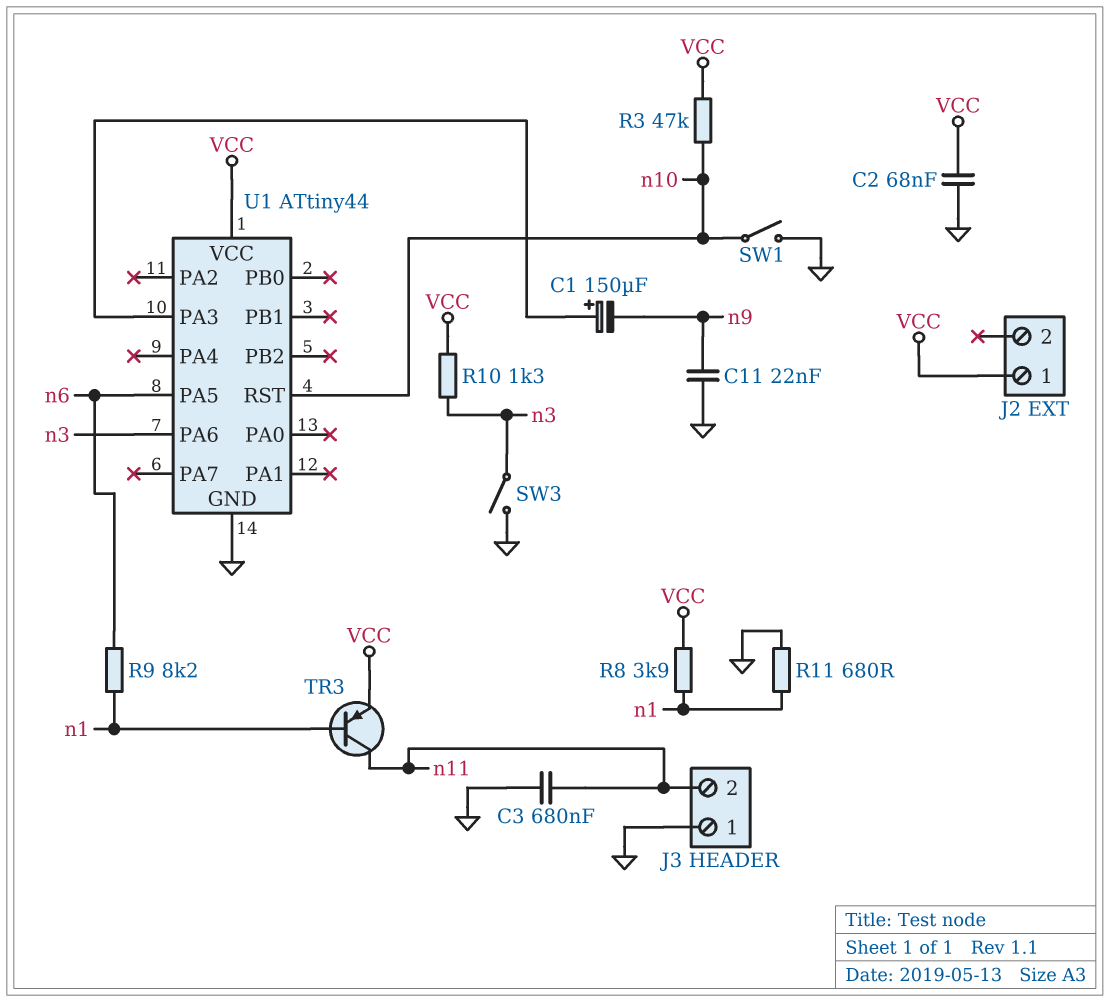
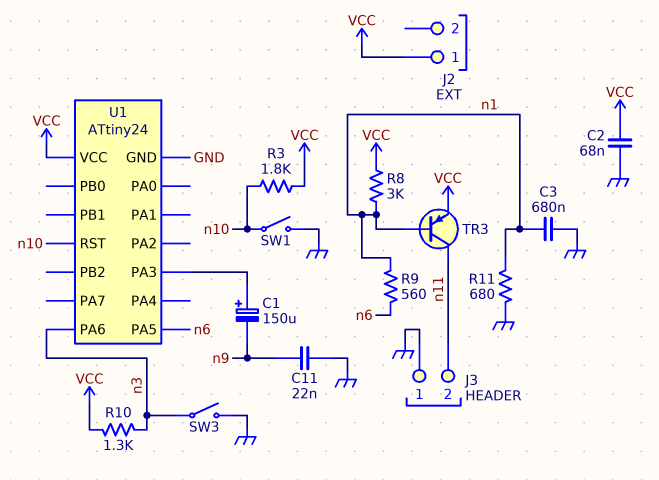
C3: 680nF (GND, n11) -> 680nF (GND, n1)
R3: 47k (VCC, n10) -> 1.8k (VCC, n10)
R8: 3.9k (VCC, n1) -> 3k (VCC, n1)
R9: 8.2k (n1, n6) -> 560 (n1, n6)
U1: ATtiny44 -> ATtiny24

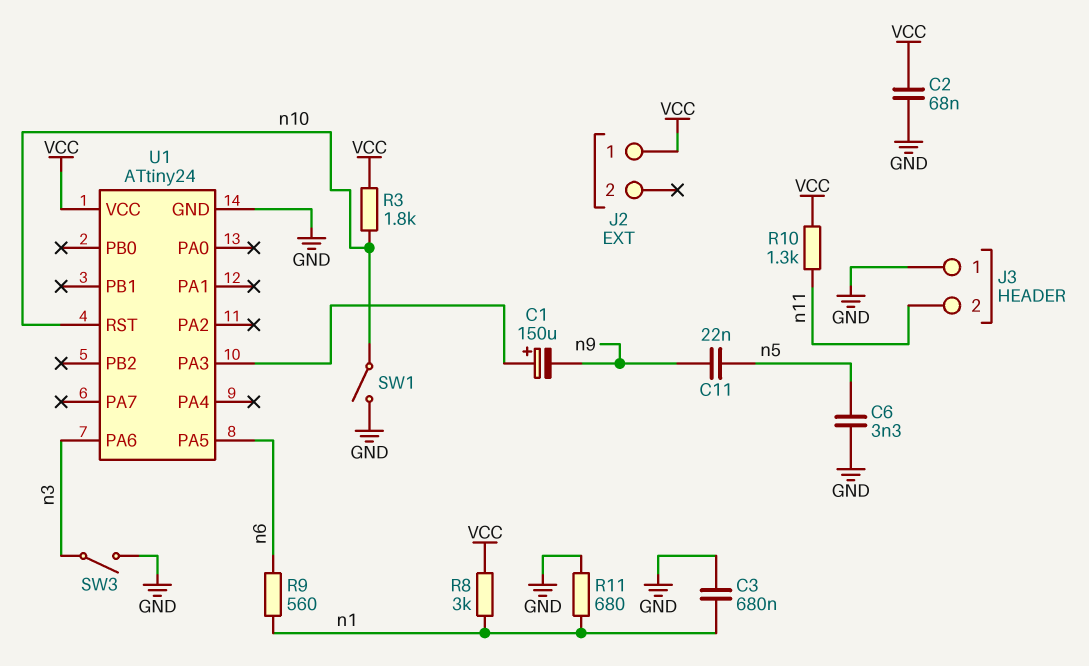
C6: none -> 3.3nF (GND, n5)
C11: 22nF (GND, n9) -> 22nF (n5, n9)
R10: 1.3k (VCC, n3) -> 1.3k (VCC, n11)
TR3: PNP (B n1, C n11, E VCC) -> none

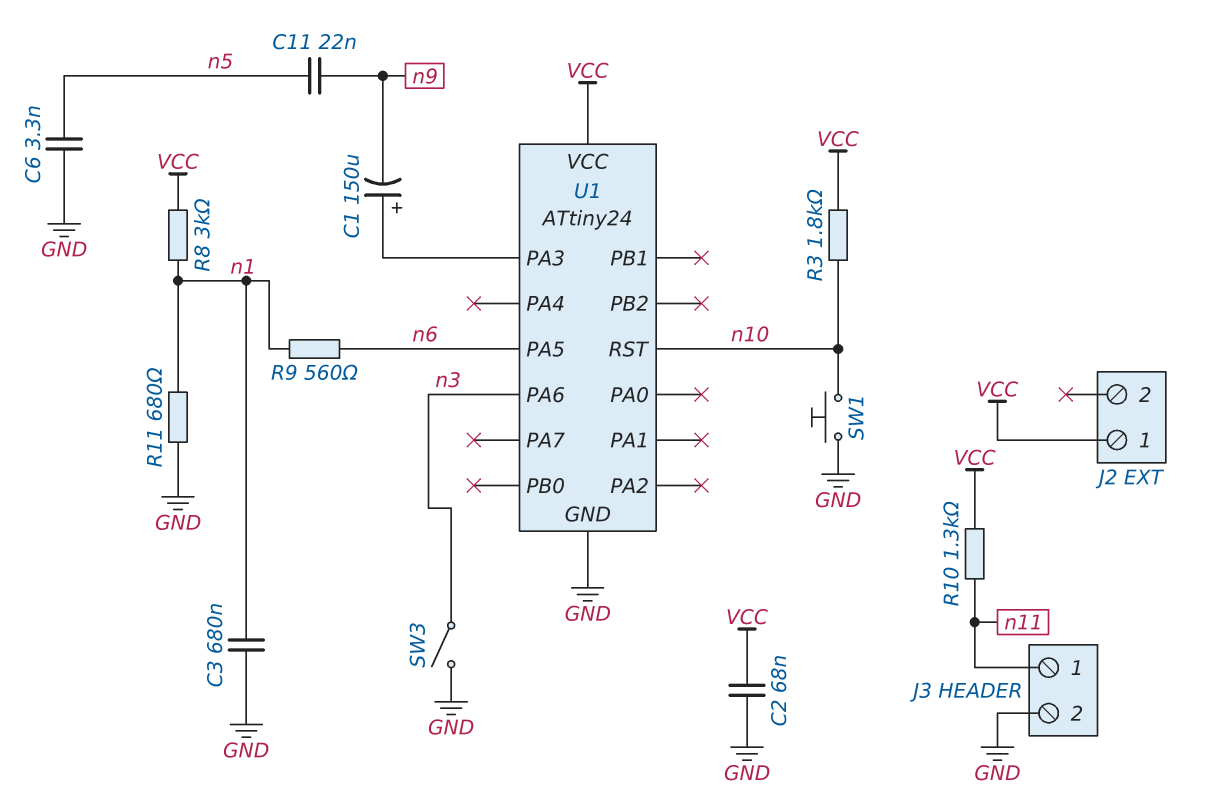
J3 pin 1: GND -> n11
J3 pin 2: n11 -> GND
SW1: switch (GND, n10) -> button (GND, n10)

